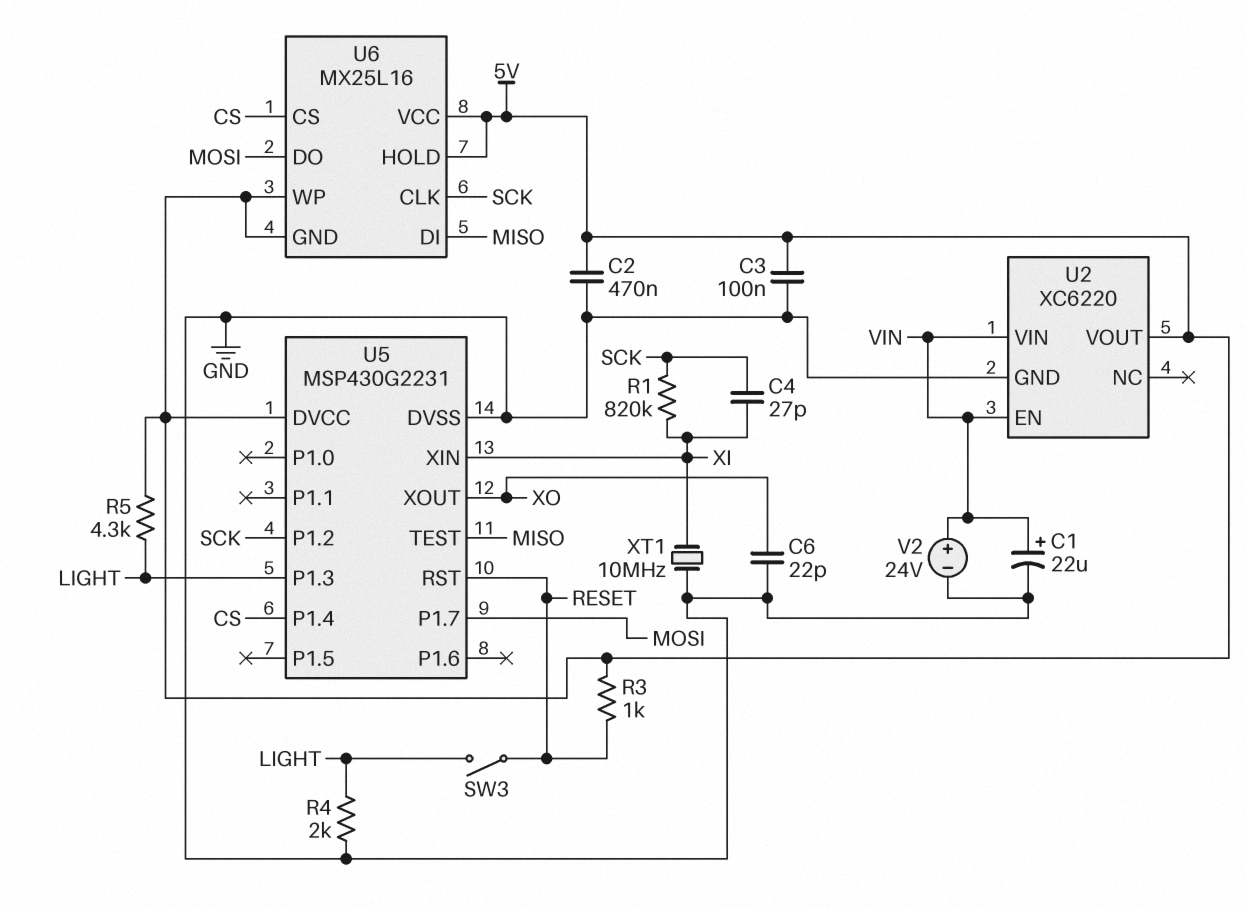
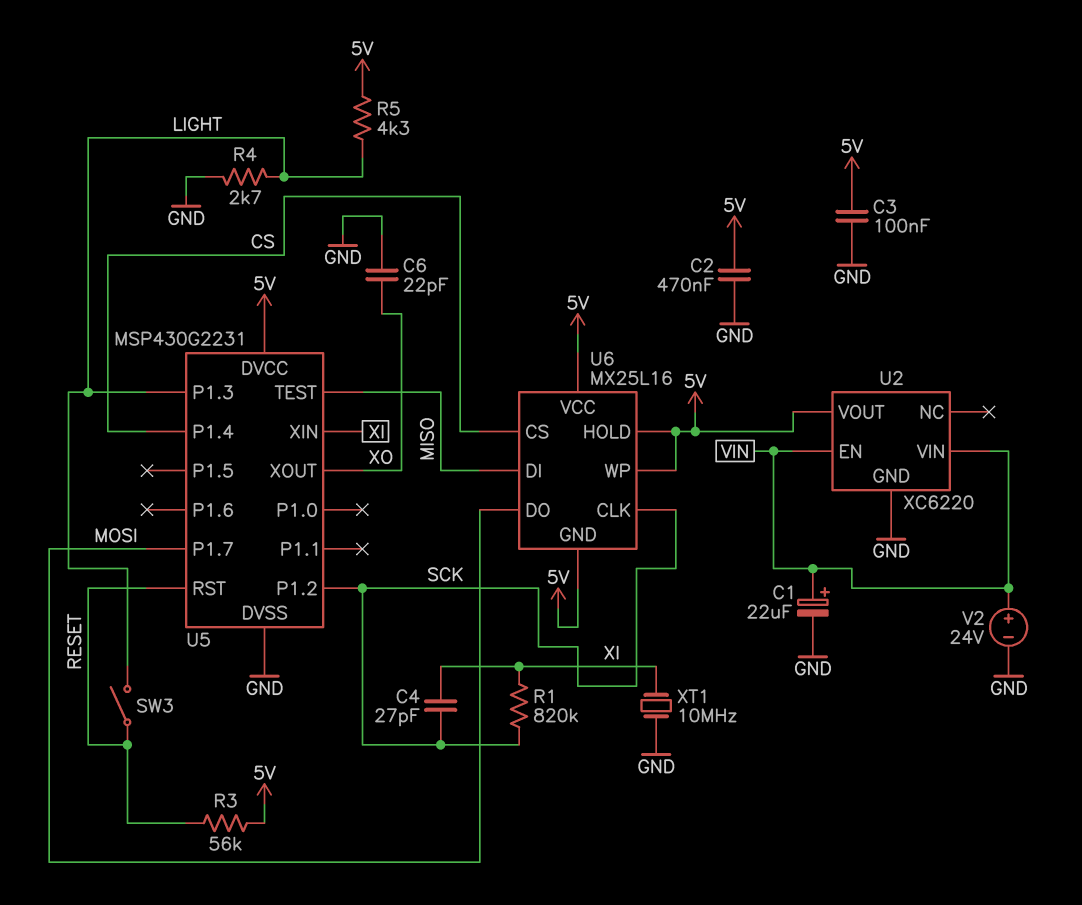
R3: 1k (5V, RESET) -> 56k (5V, RESET)
R4: 2k (GND, LIGHT) -> 2.7k (GND, LIGHT)

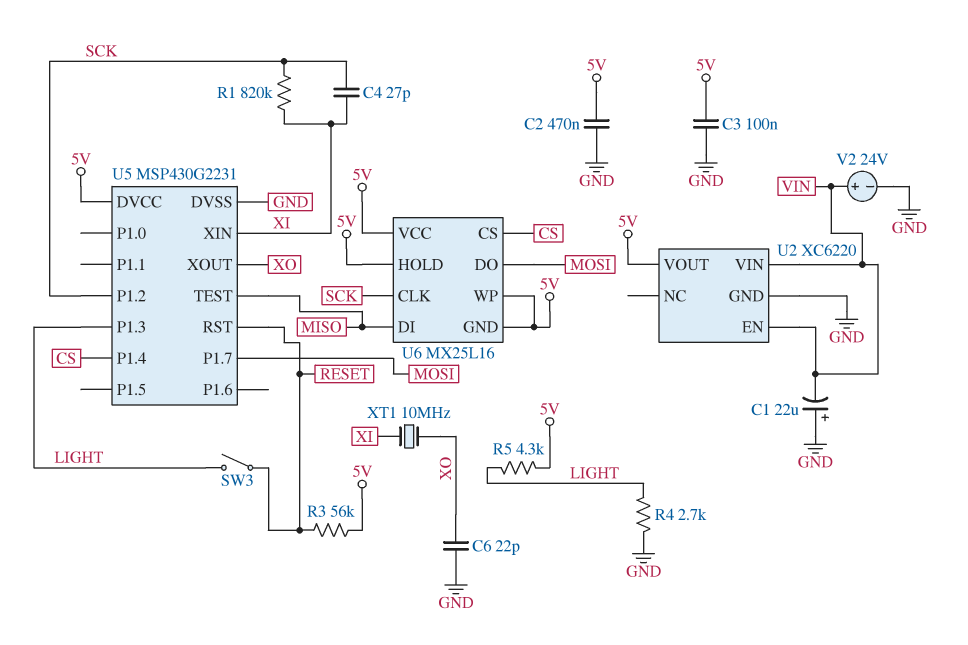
C1: 22uF (plus VIN, minus GND) -> 22uF (plus GND, minus VIN)
XT1: 10MHz (GND, XI) -> 10MHz (XI, XO)

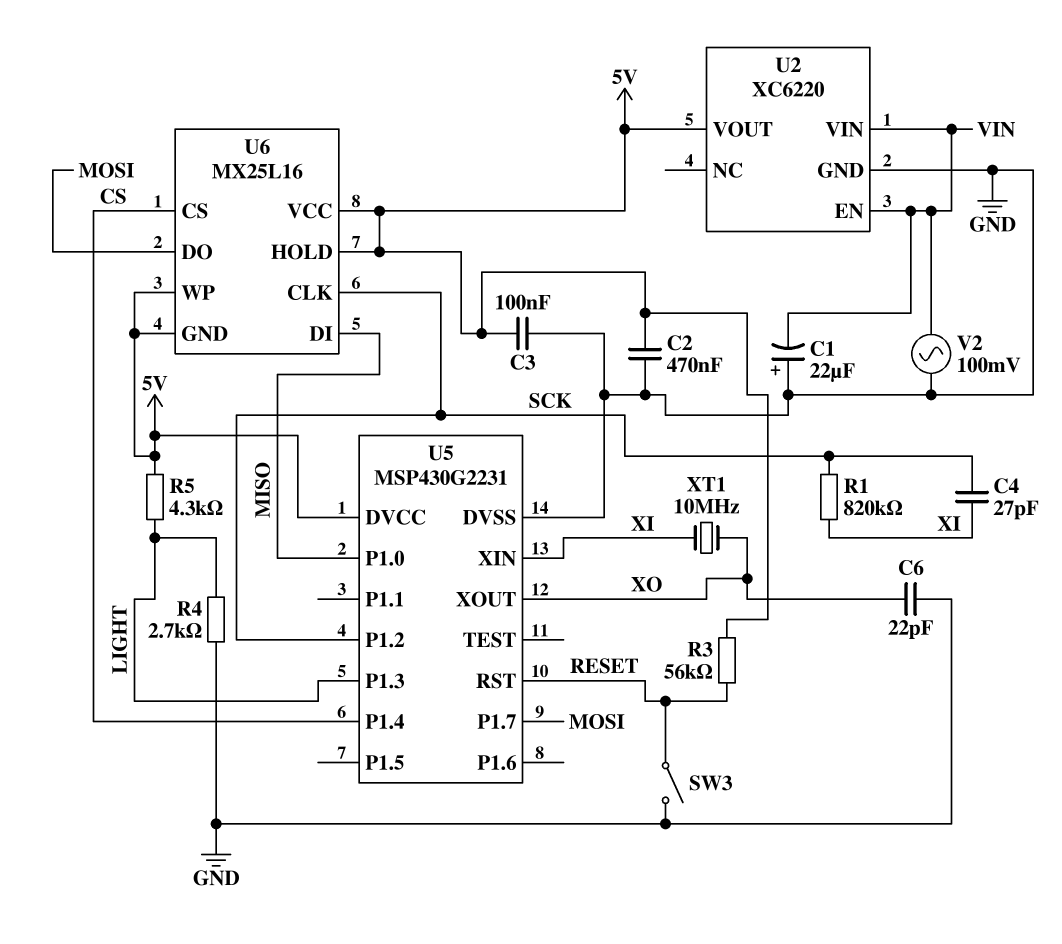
SW3: switch (LIGHT, RESET) -> switch (GND, RESET)
U5 pin P1.0: none -> MISO
U5 pin TEST: MISO -> none
V2: 24V (plus VIN, minus GND) -> AC 100mV (GND, VIN)

